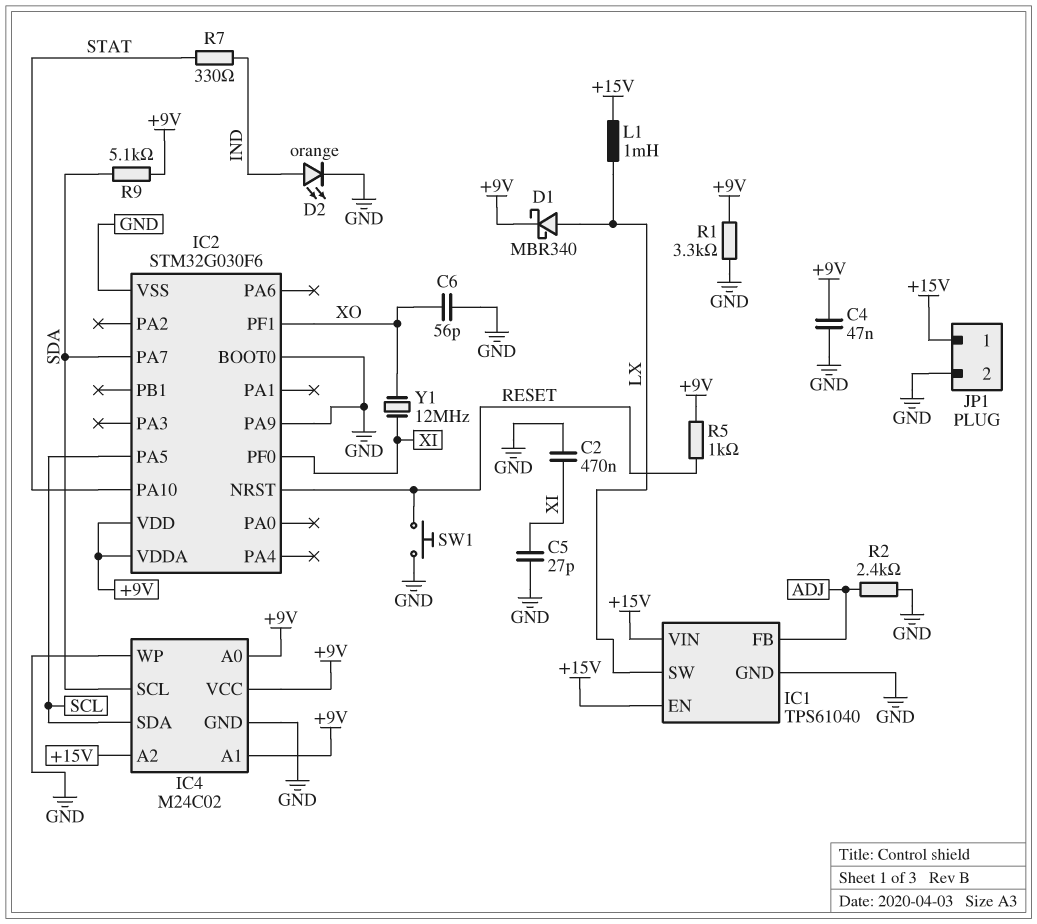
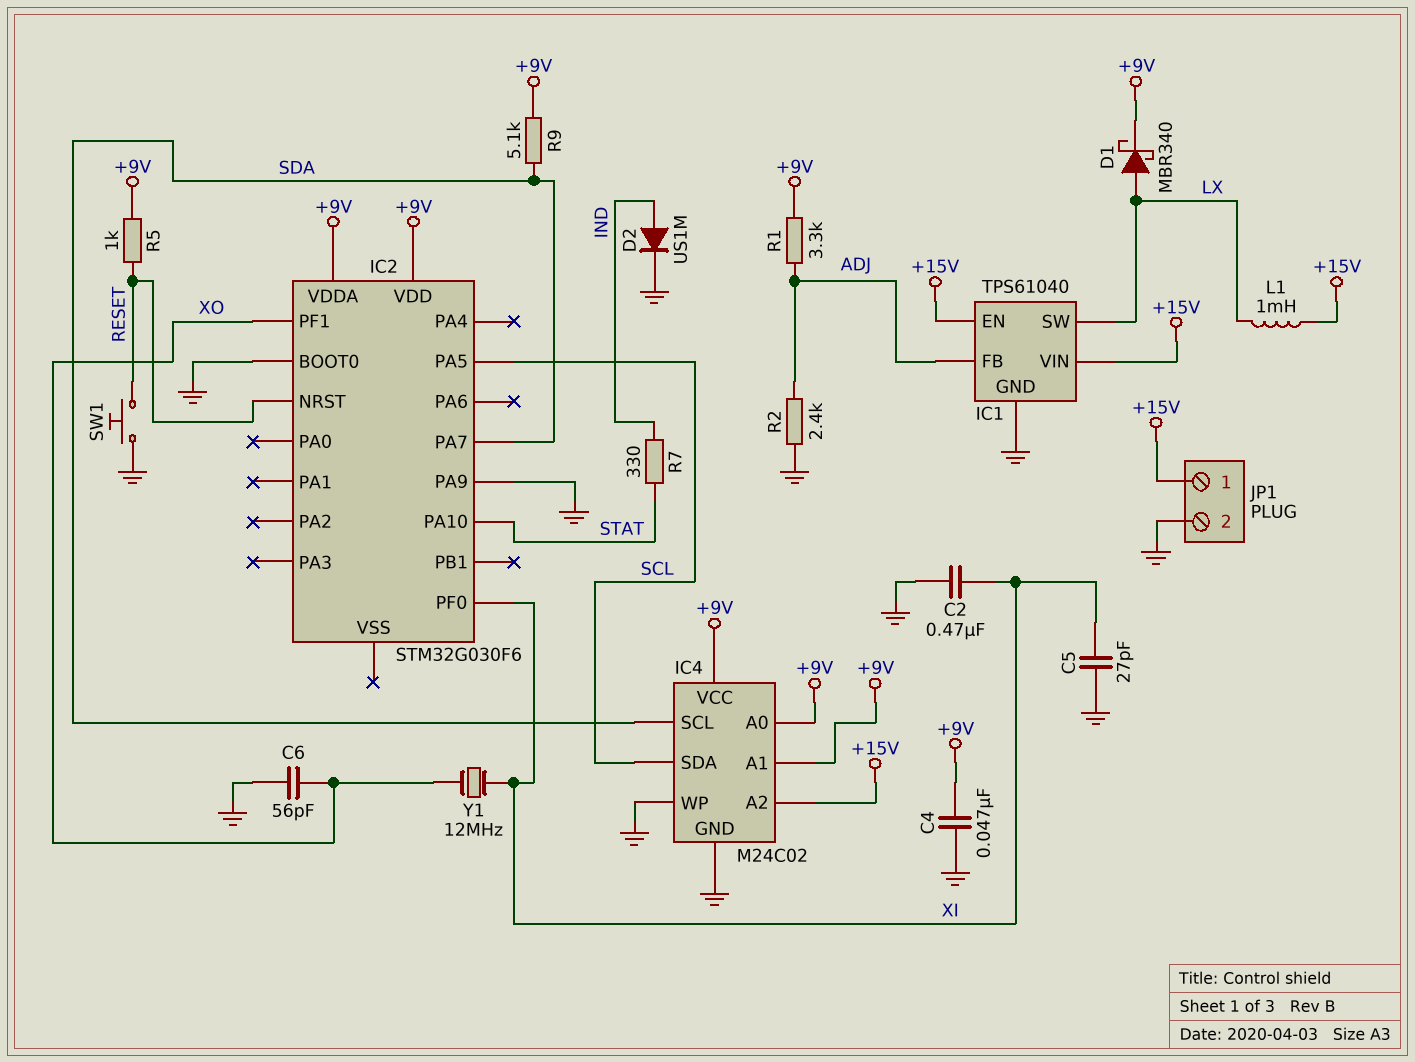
D2: LED orange (A IND, K GND) -> diode US1M (A IND, K GND)
IC2 pin VSS: GND -> none
R1: 3.3k (+9V, GND) -> 3.3k (+9V, ADJ)

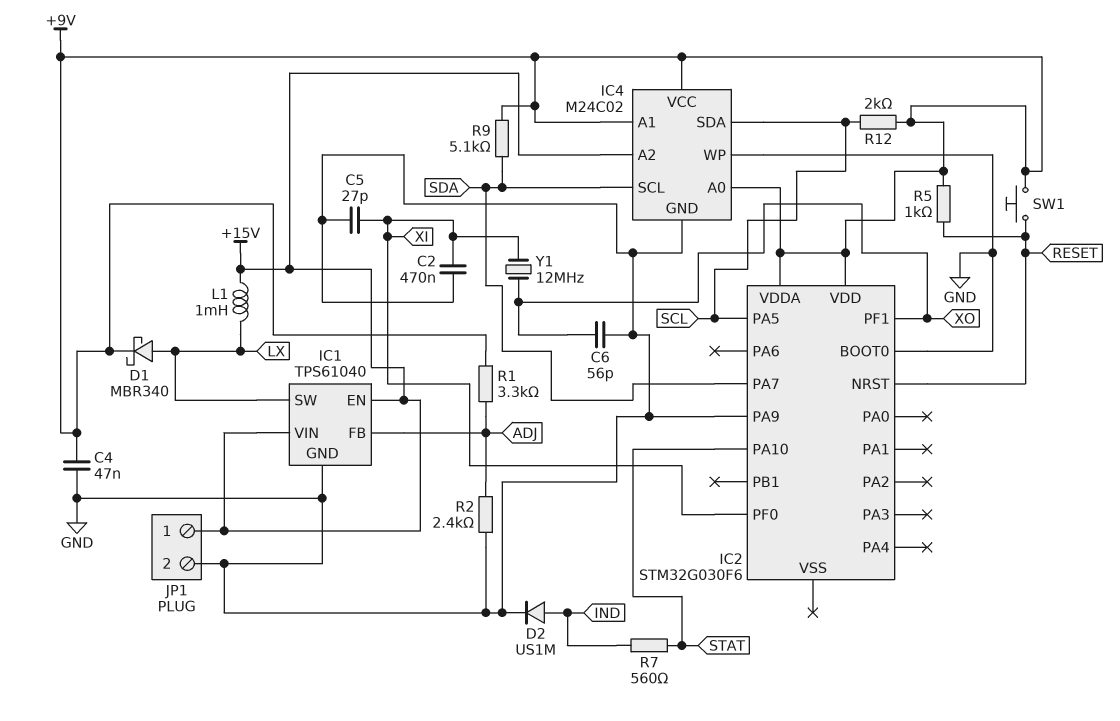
R7: 330 (IND, STAT) -> 560 (IND, STAT)
R12: none -> 2k (+9V, SCL)
SW1: button (GND, RESET) -> button (+9V, RESET)

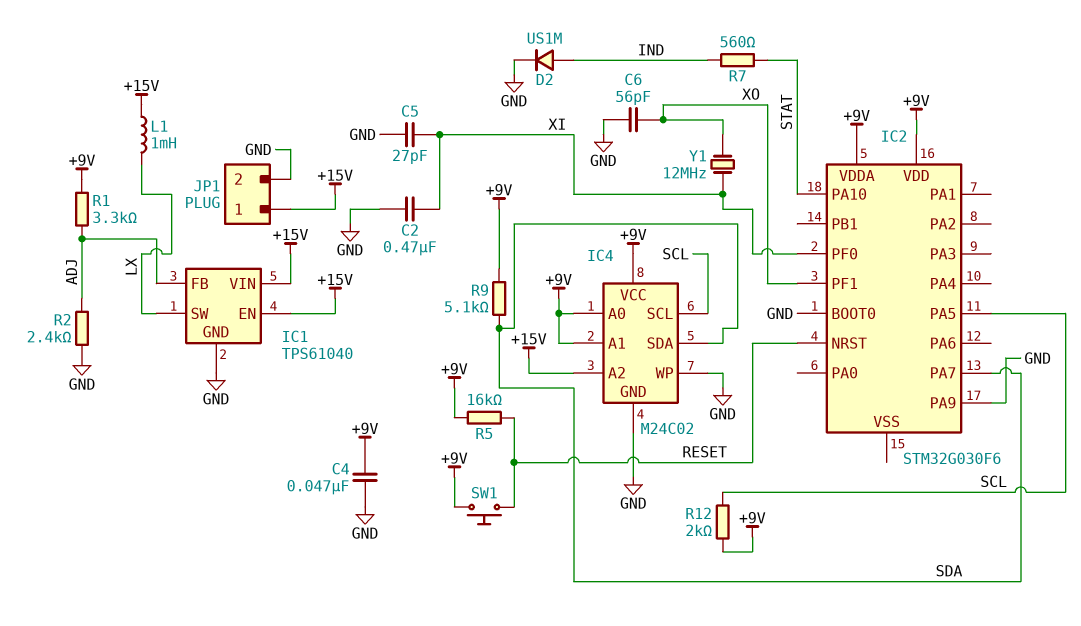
D1: schottky MBR340 (A LX, K +9V) -> none
IC4 pin SCL: SDA -> SCL
IC4 pin SDA: SCL -> SDA
R5: 1k (+9V, RESET) -> 16k (+9V, RESET)

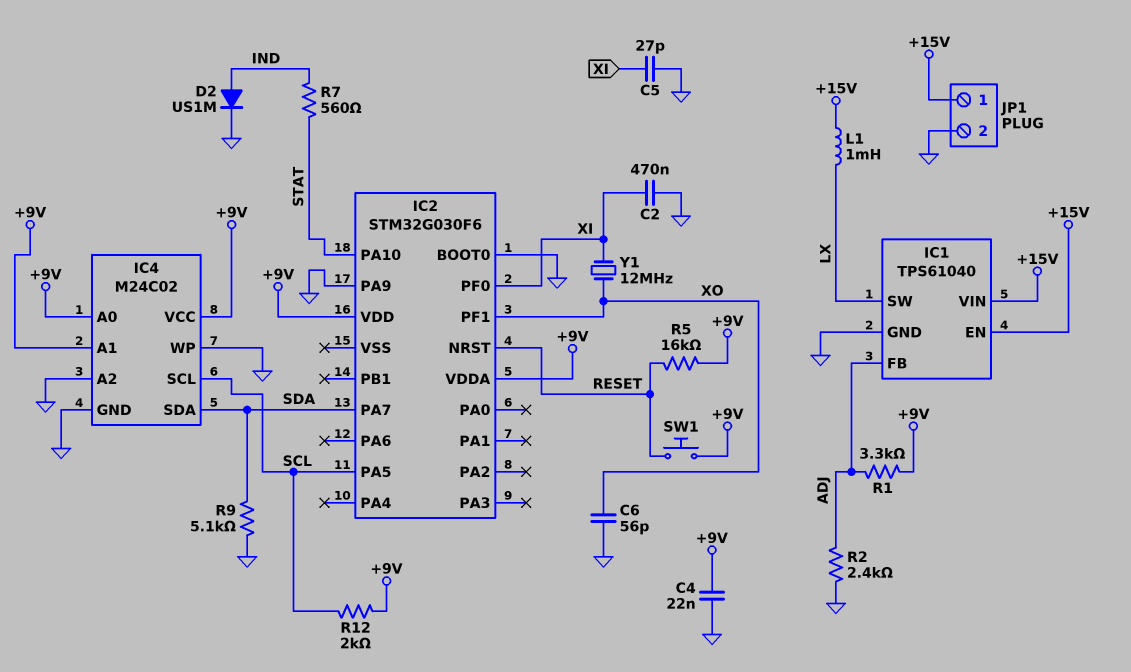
C4: 47nF (+9V, GND) -> 22nF (+9V, GND)
IC4 pin A2: +15V -> GND
R9: 5.1k (+9V, SDA) -> 5.1k (GND, SDA)

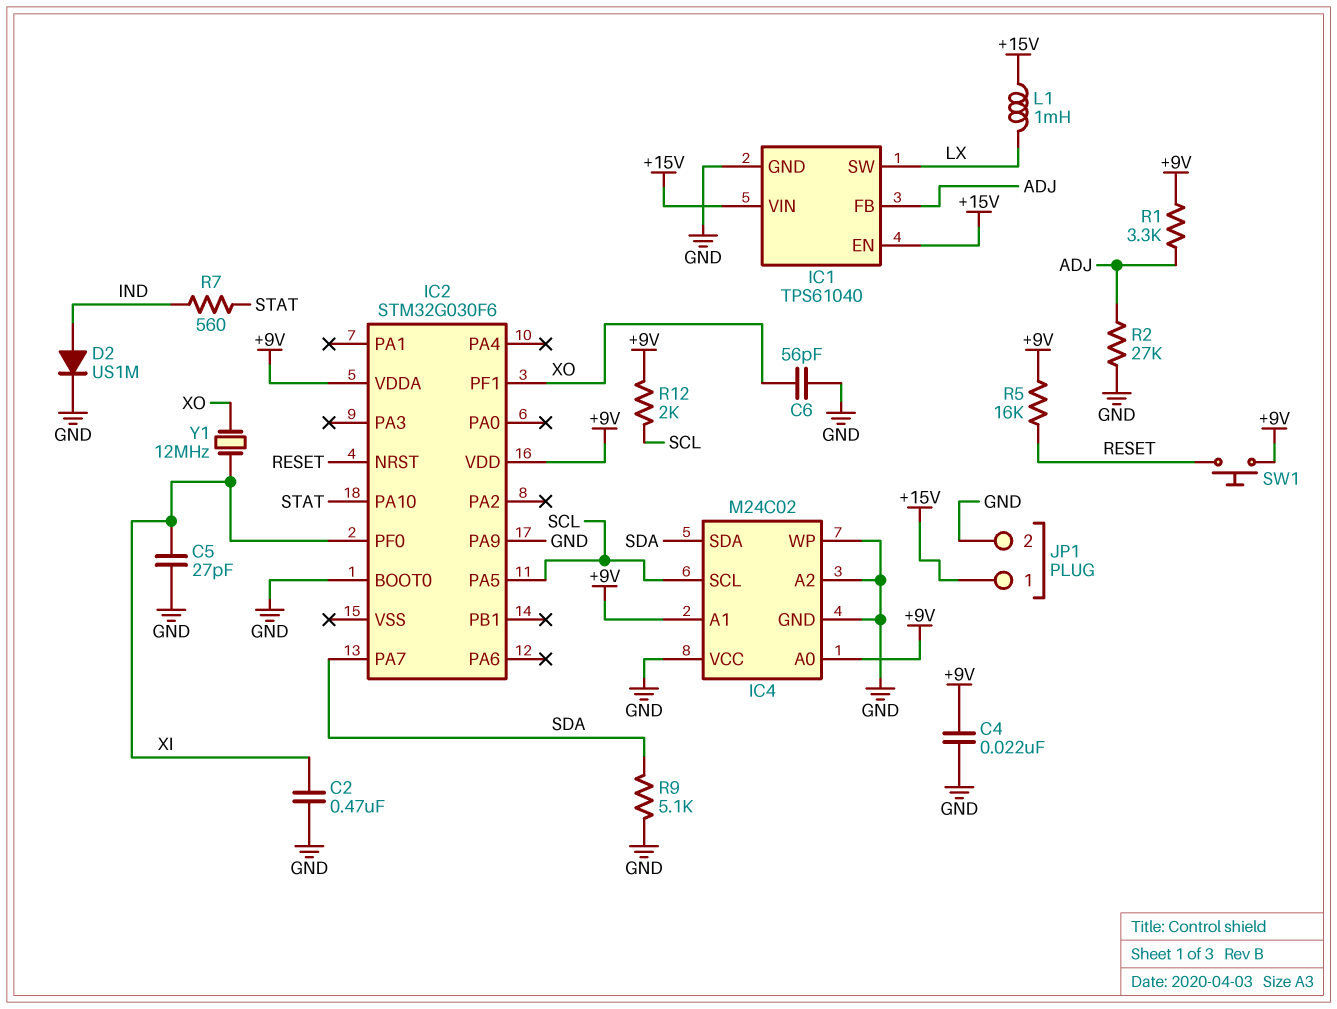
IC4 pin VCC: +9V -> GND
R2: 2.4k (ADJ, GND) -> 27k (ADJ, GND)

